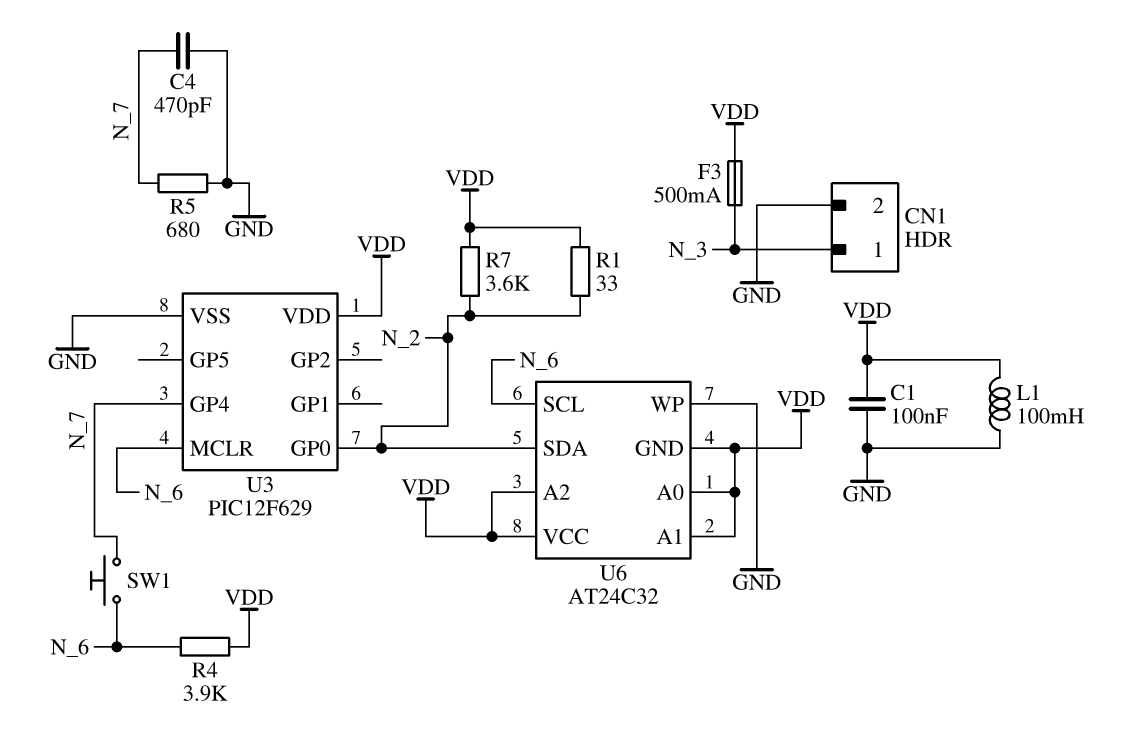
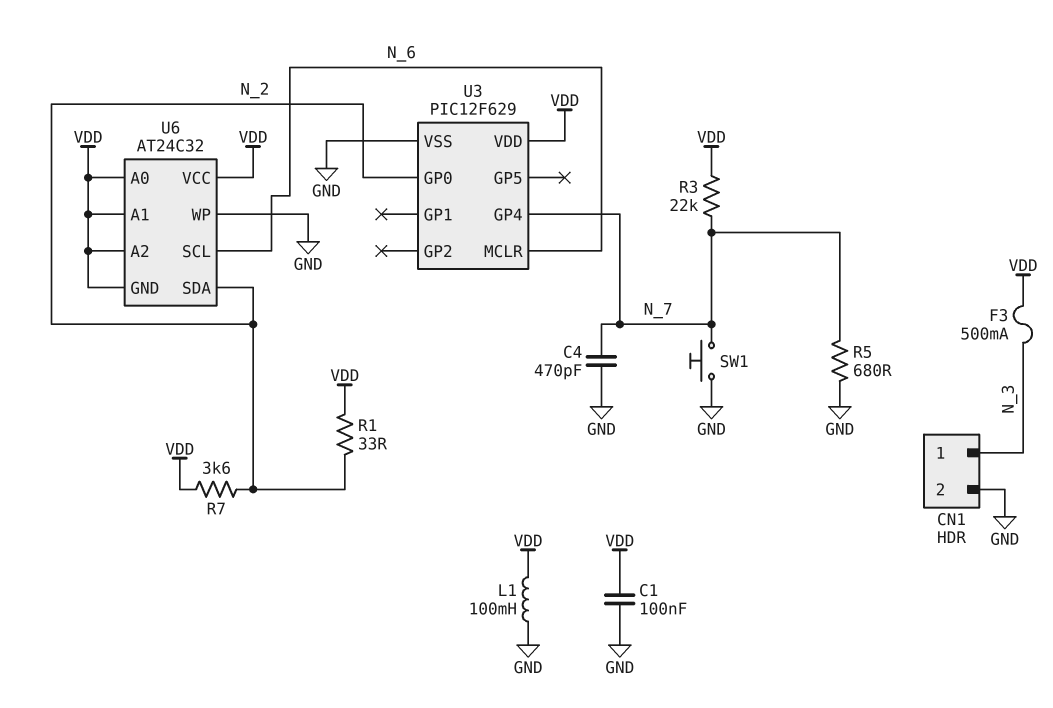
R3: none -> 22k (N_7, VDD)
R4: 3.9k (N_6, VDD) -> none
SW1: button (N_6, N_7) -> button (GND, N_7)

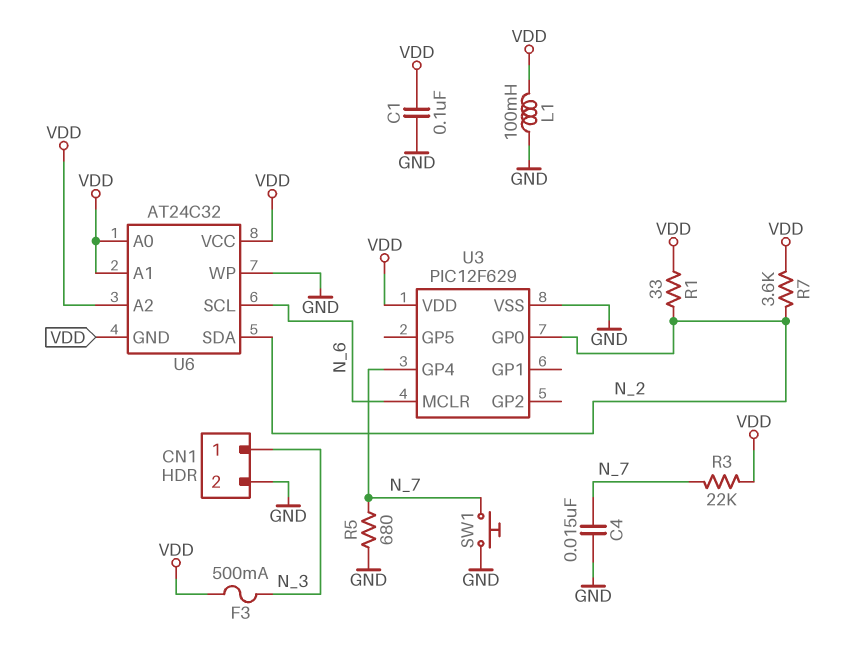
C4: 470pF (GND, N_7) -> 15nF (GND, N_7)

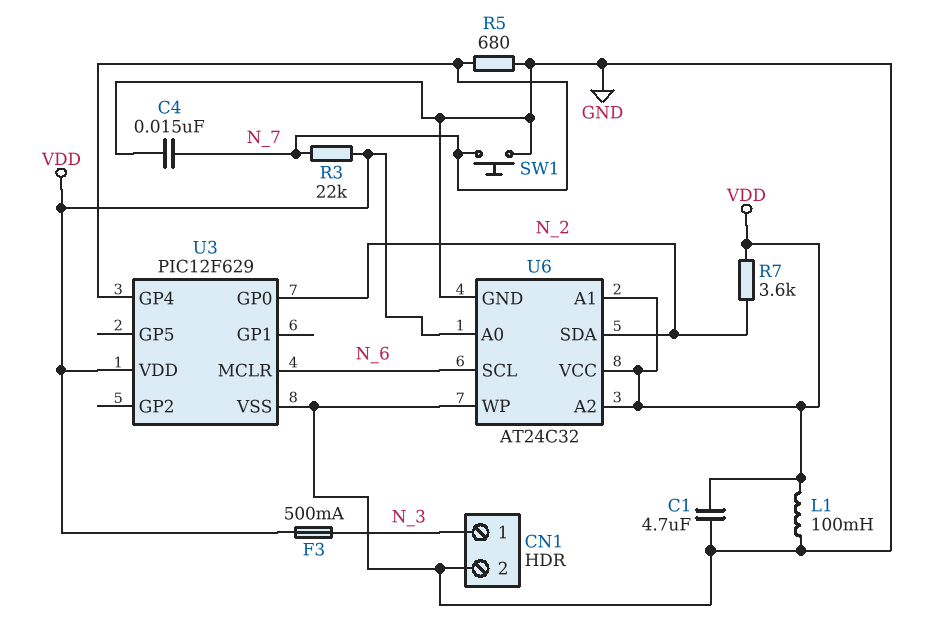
C1: 100nF (GND, VDD) -> 4.7uF (GND, VDD)
R1: 33 (N_2, VDD) -> none
U6 pin GND: VDD -> GND

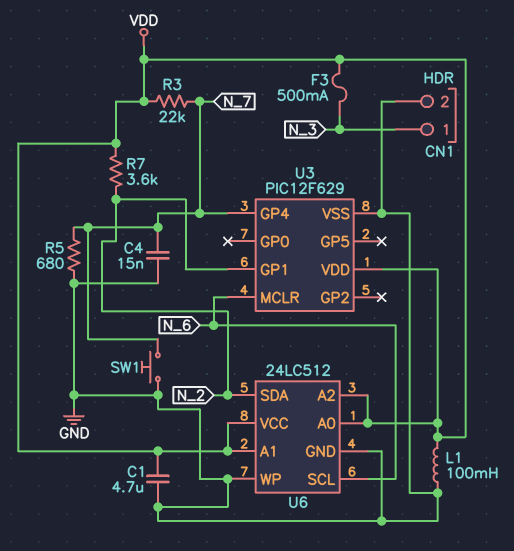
U3 pin GP0: N_2 -> none
U3 pin GP1: none -> N_2
U6: AT24C32 -> 24LC512

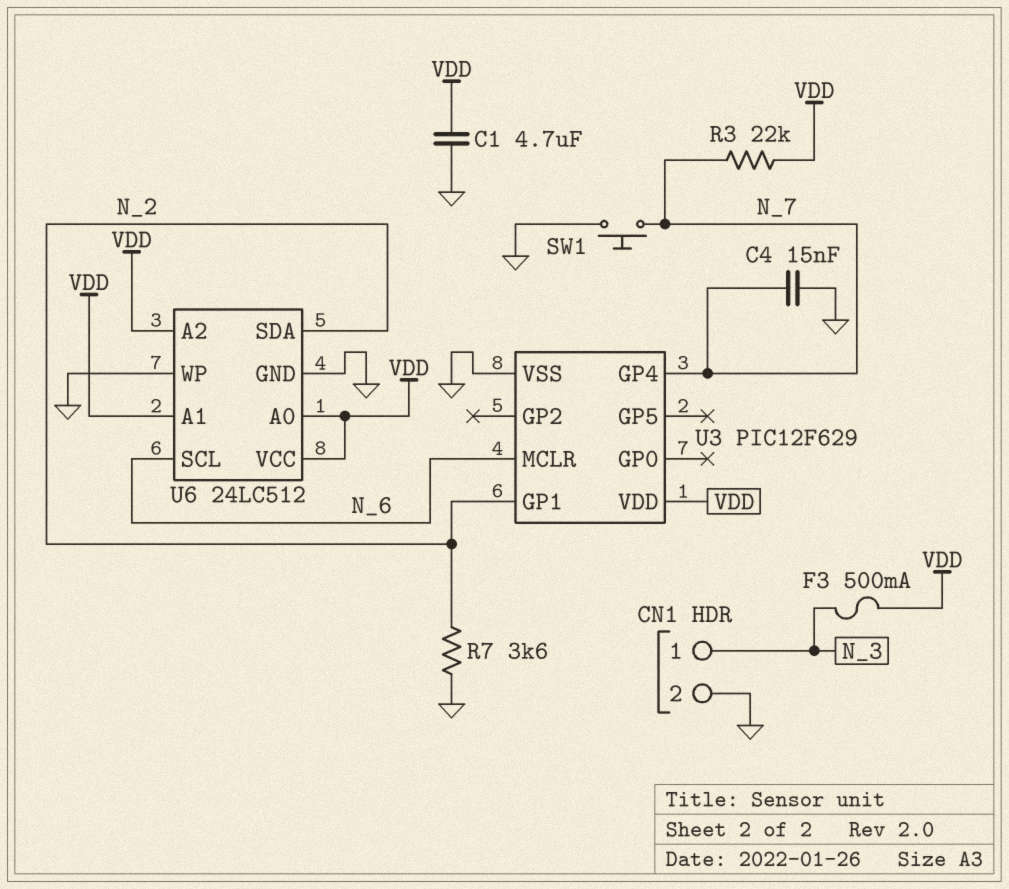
L1: 100mH (GND, VDD) -> none
R5: 680 (GND, N_7) -> none
R7: 3.6k (N_2, VDD) -> 3.6k (GND, N_2)

